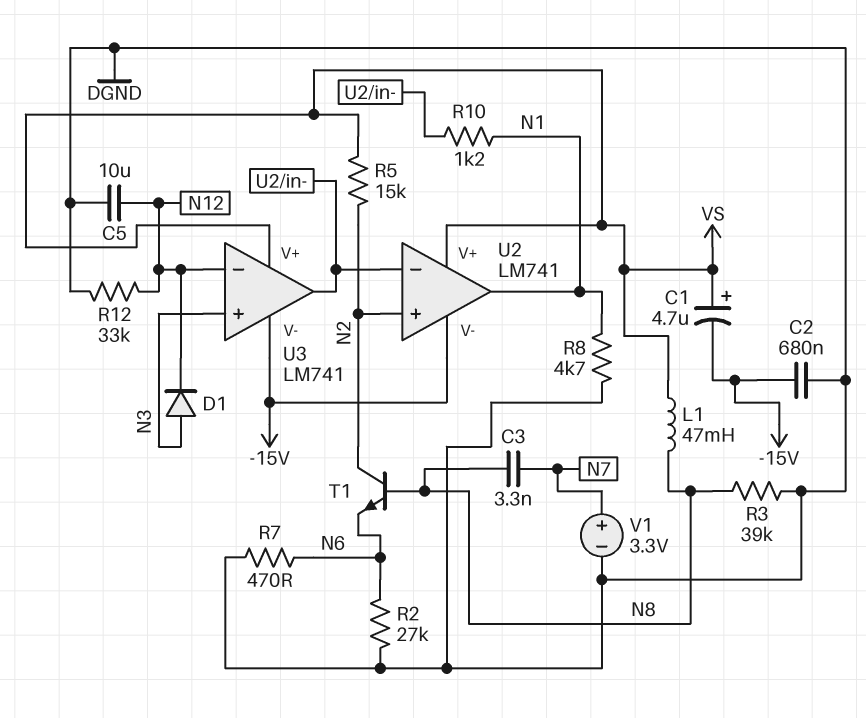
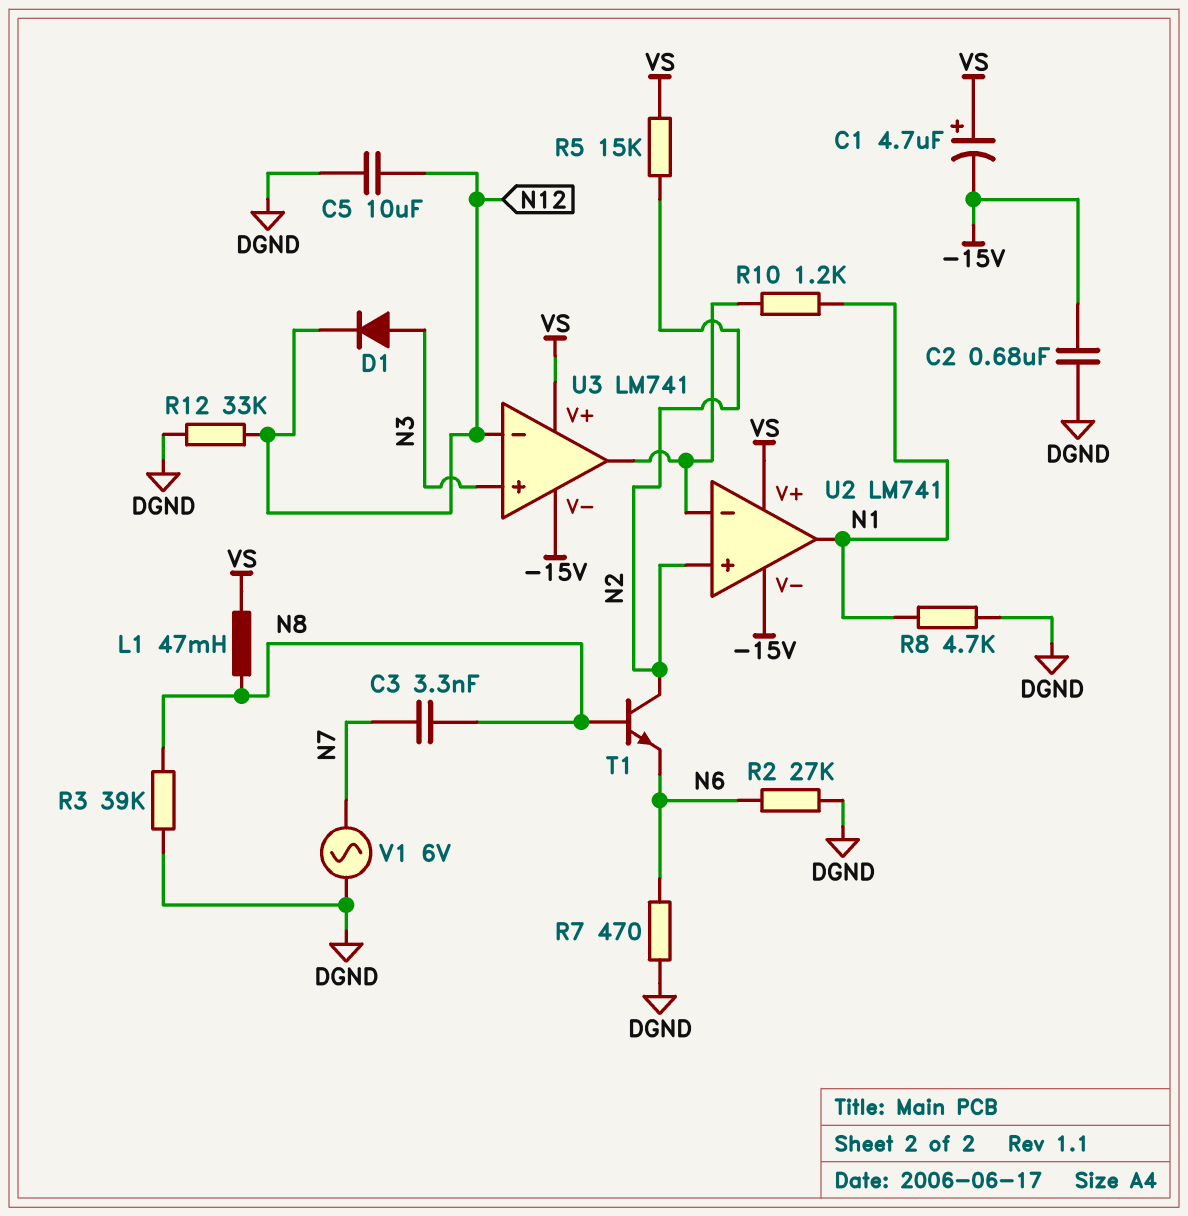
V1: 3.3V (plus N7, minus DGND) -> AC 6V (DGND, N7)

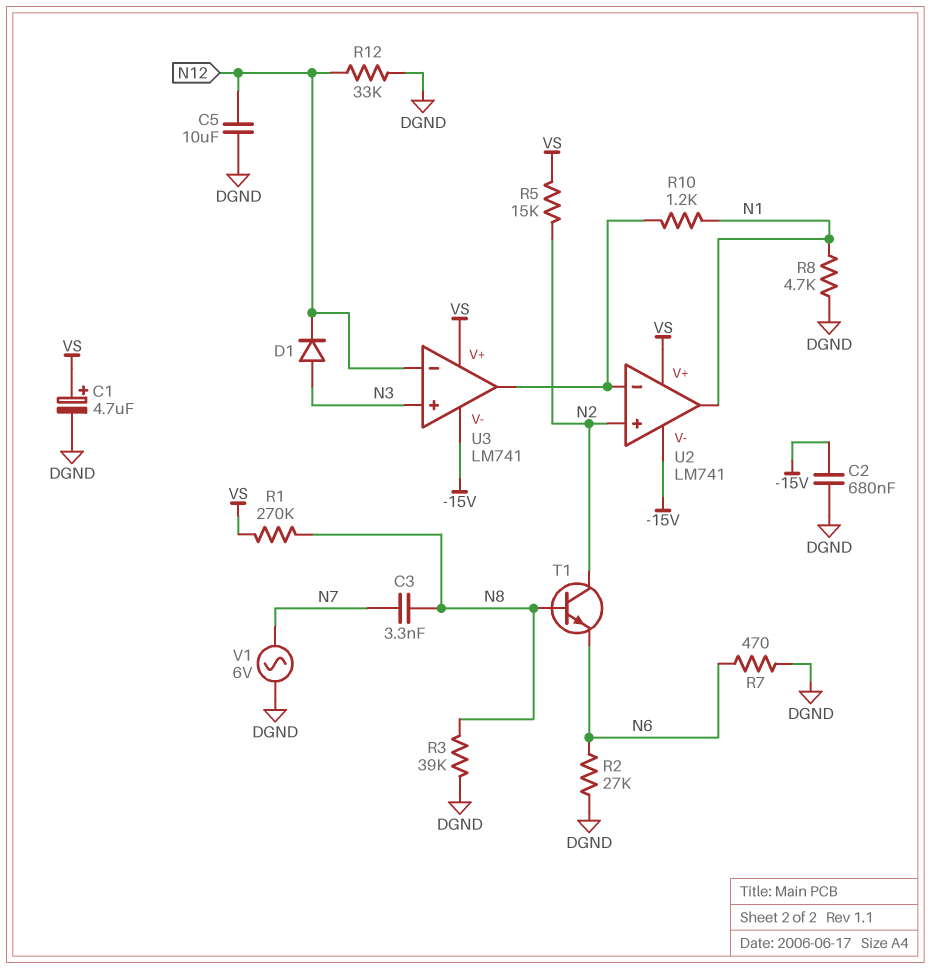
C1: 4.7uF (plus VS, minus -15V) -> 4.7uF (plus VS, minus DGND)
L1: 47mH (N8, VS) -> none
R1: none -> 270k (N8, VS)

